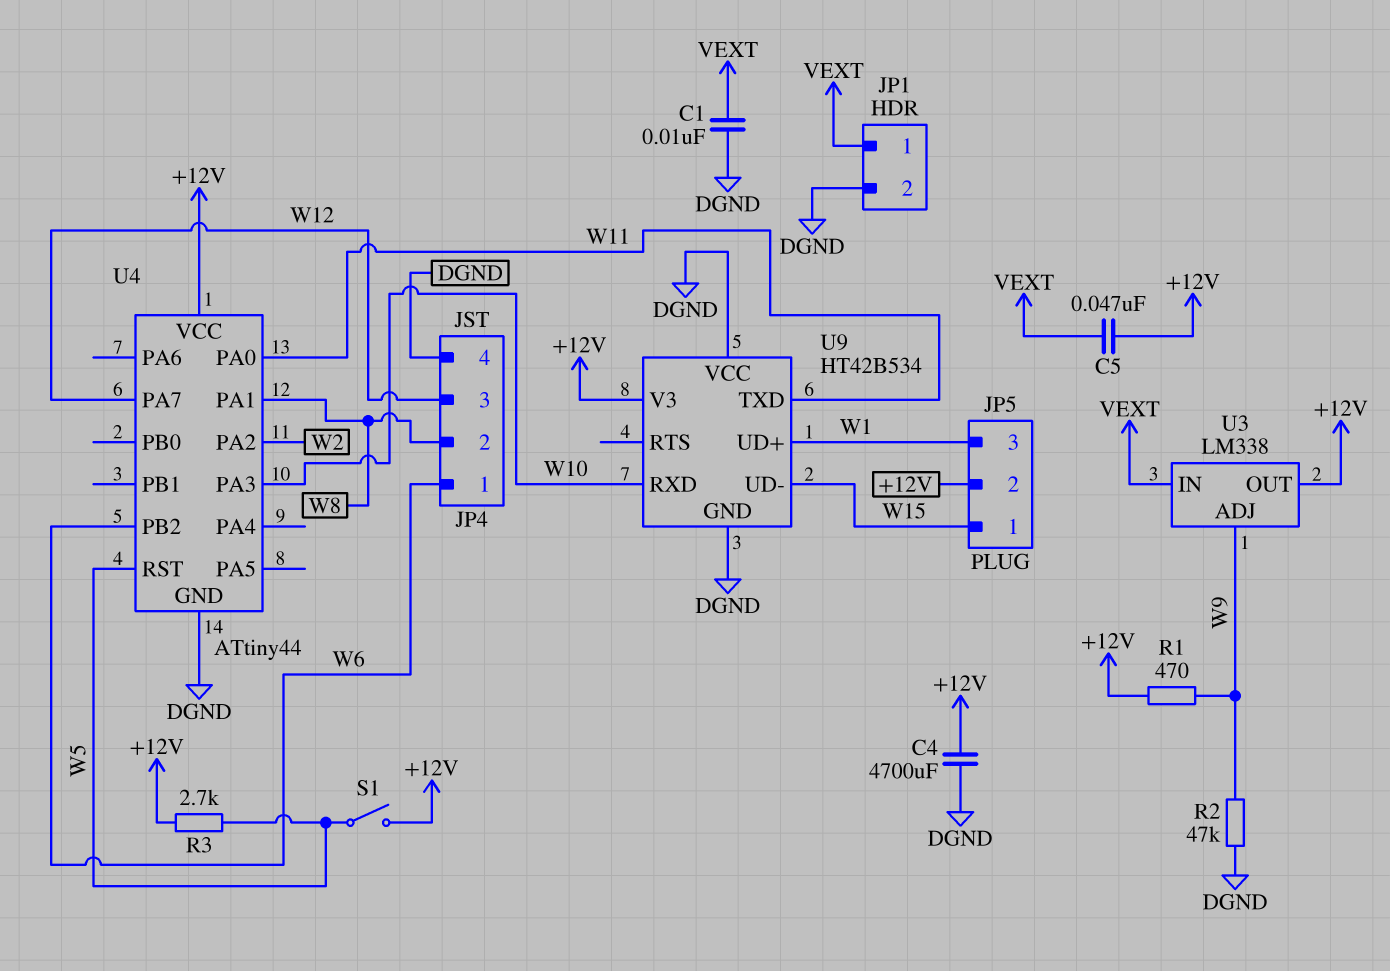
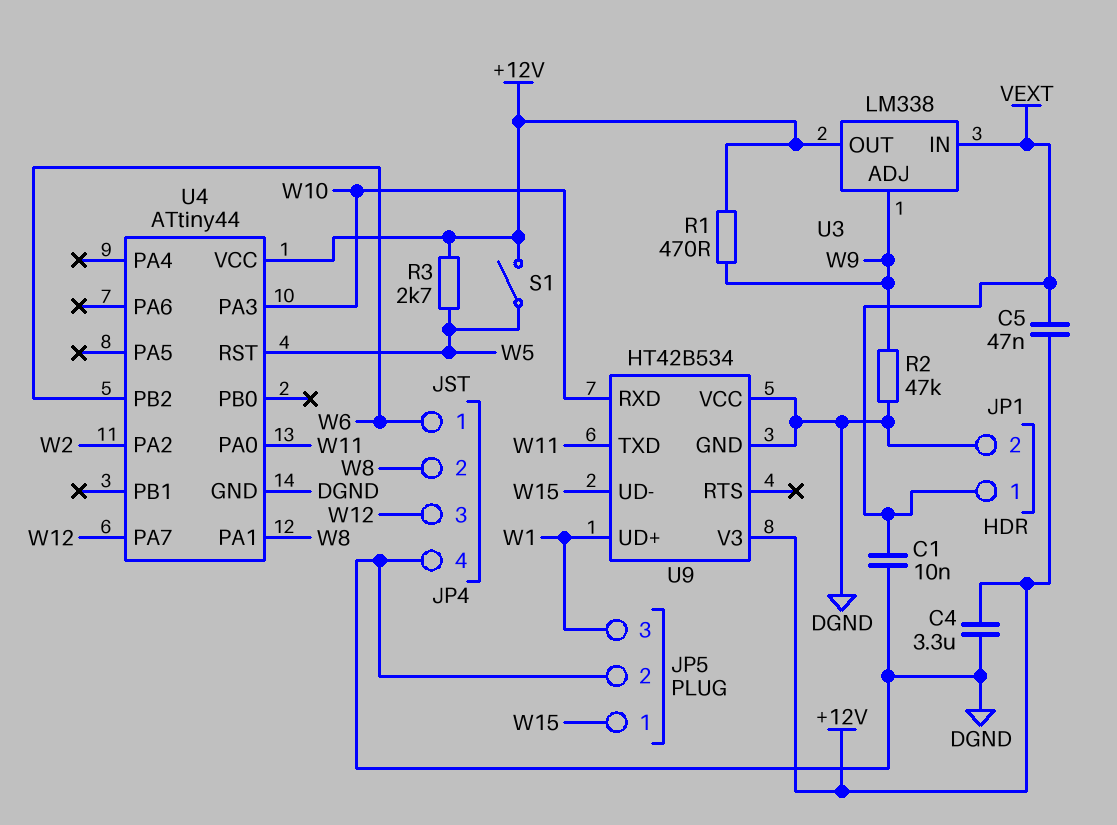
C4: 4700uF (+12V, DGND) -> 3.3uF (+12V, DGND)
JP5 pin 2: +12V -> DGND

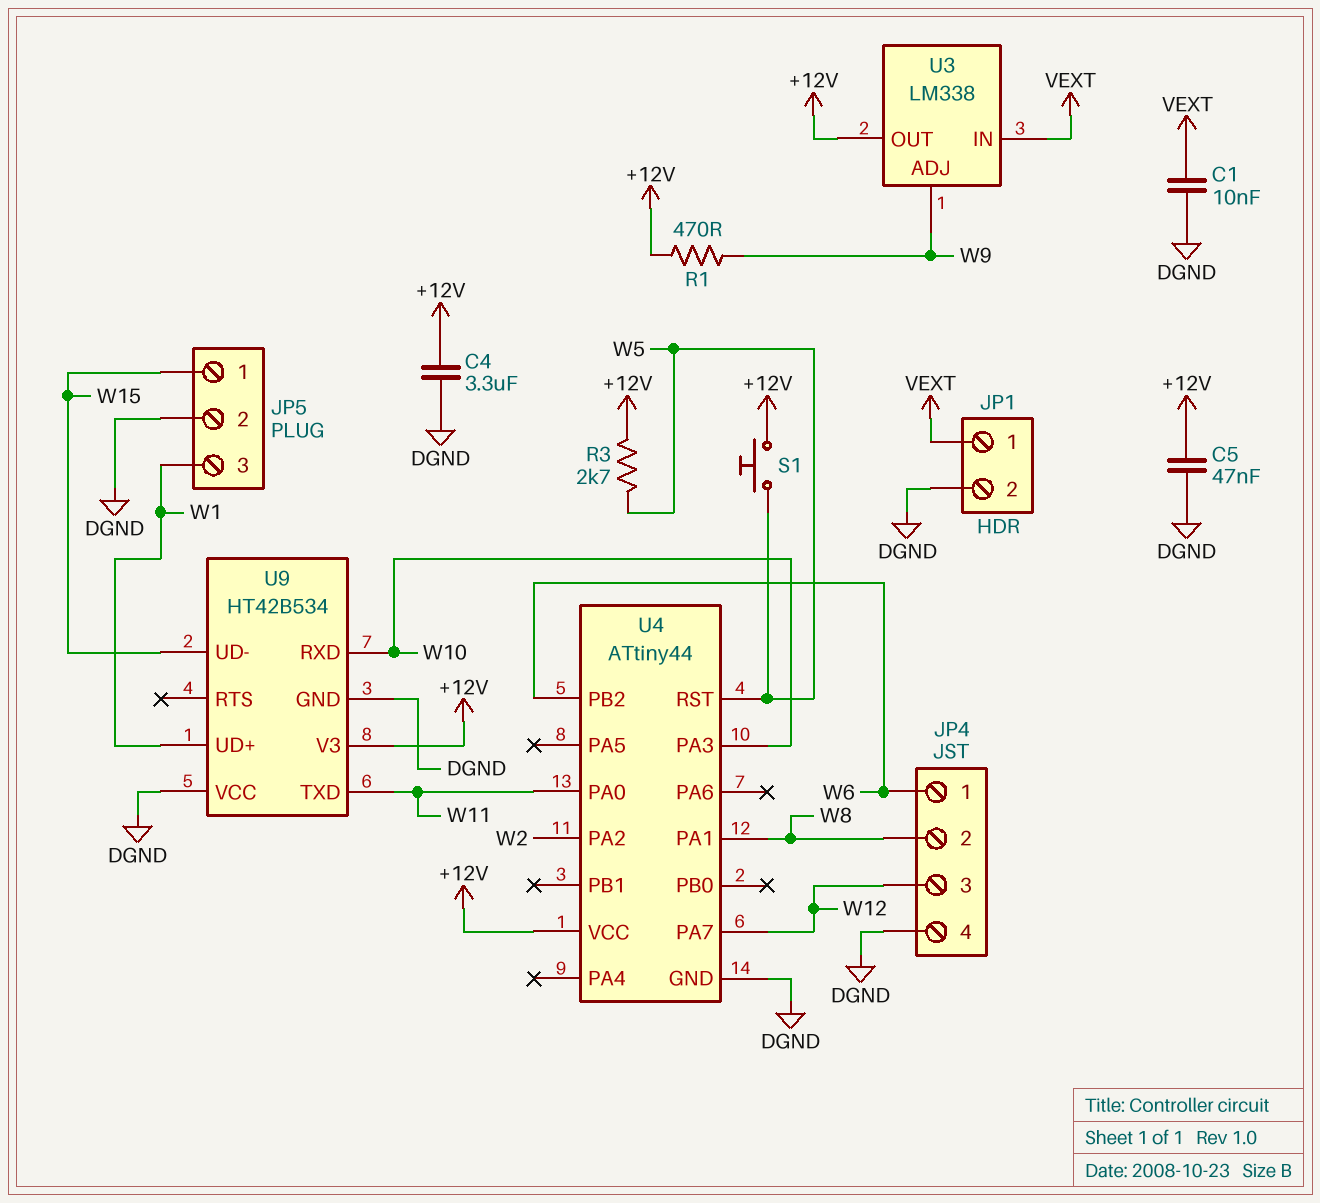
C5: 47nF (+12V, VEXT) -> 47nF (+12V, DGND)
R2: 47k (DGND, W9) -> none
S1: switch (+12V, W5) -> button (+12V, W5)

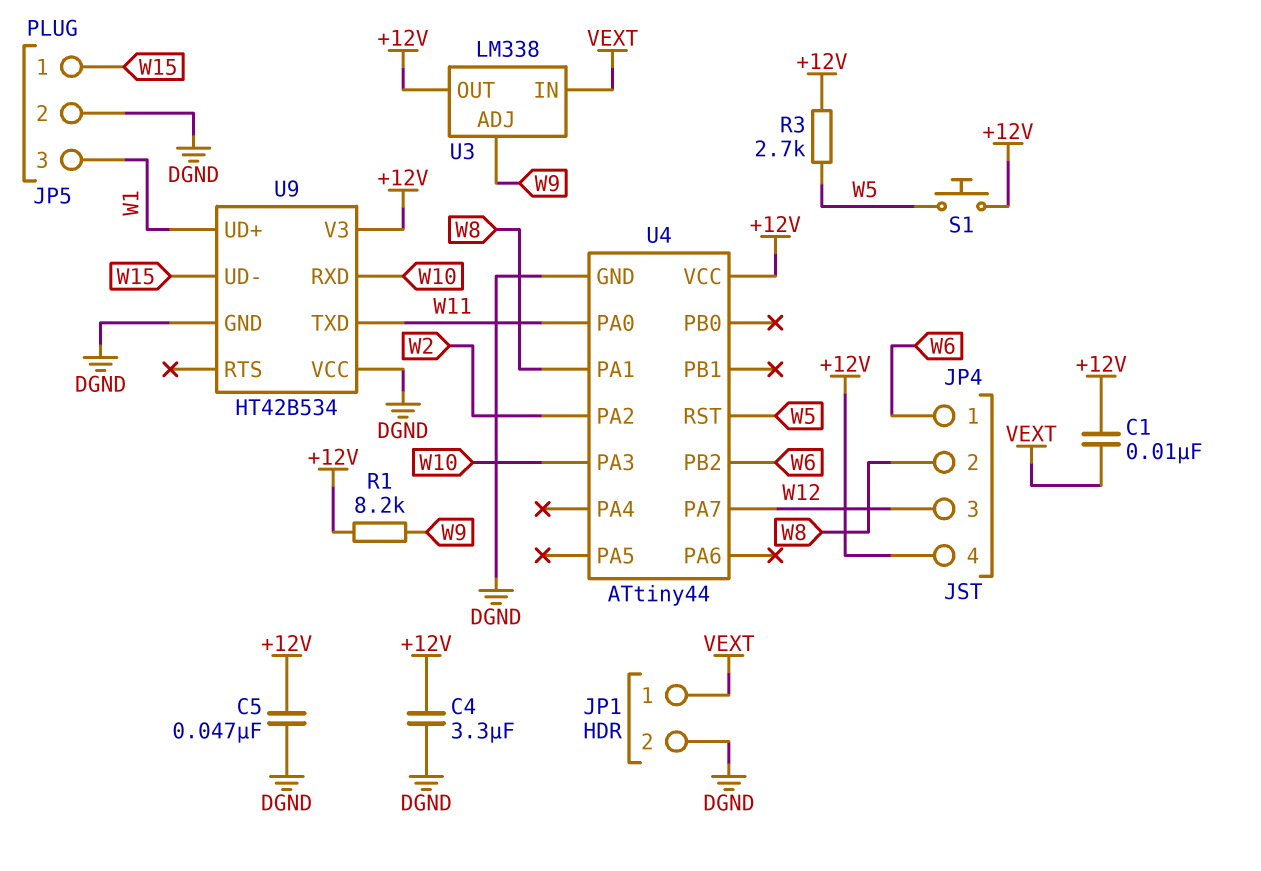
C1: 10nF (DGND, VEXT) -> 10nF (+12V, VEXT)
JP4 pin 4: DGND -> +12V
R1: 470 (+12V, W9) -> 8.2k (+12V, W9)

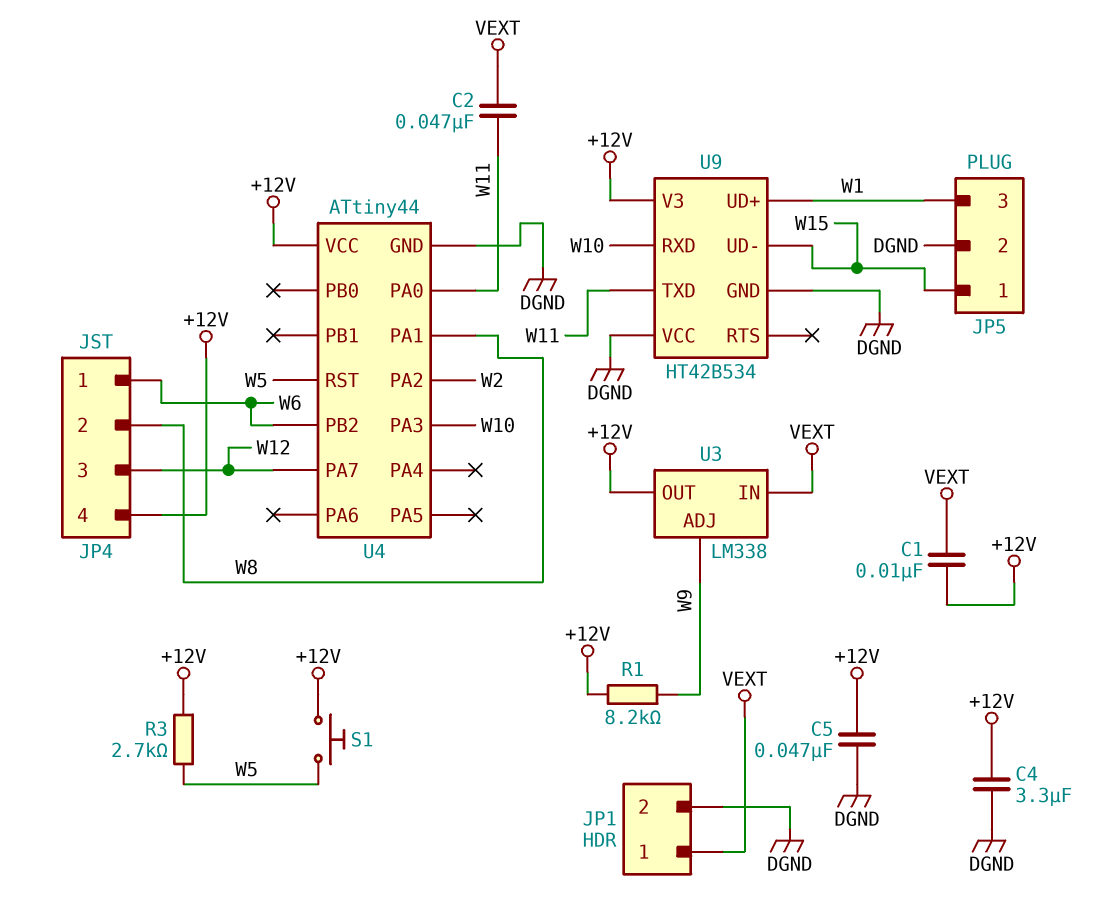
C2: none -> 47nF (VEXT, W11)

